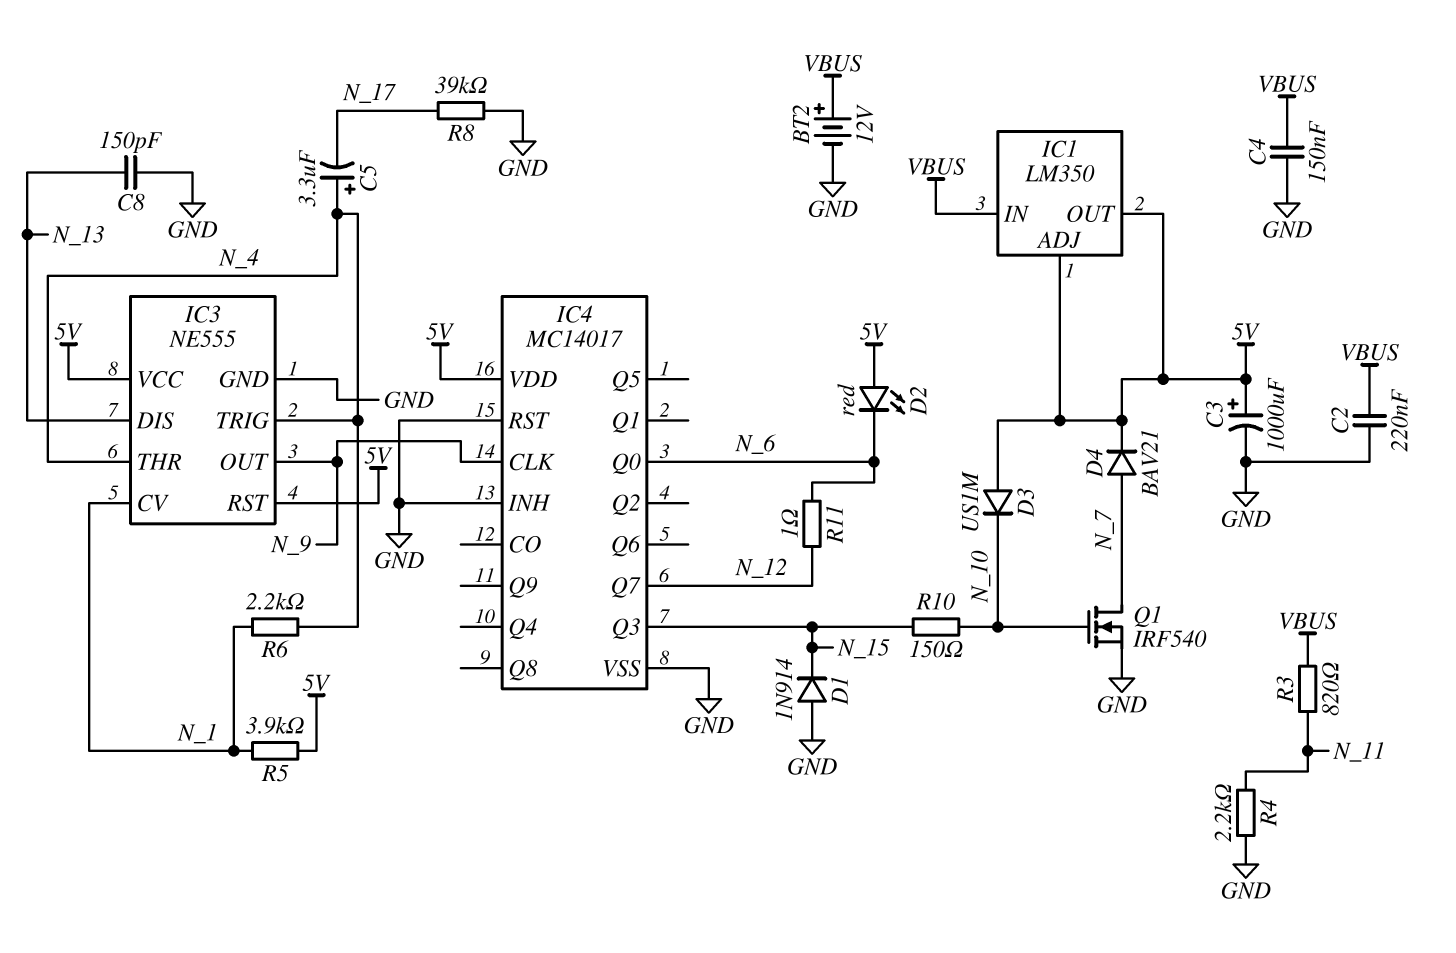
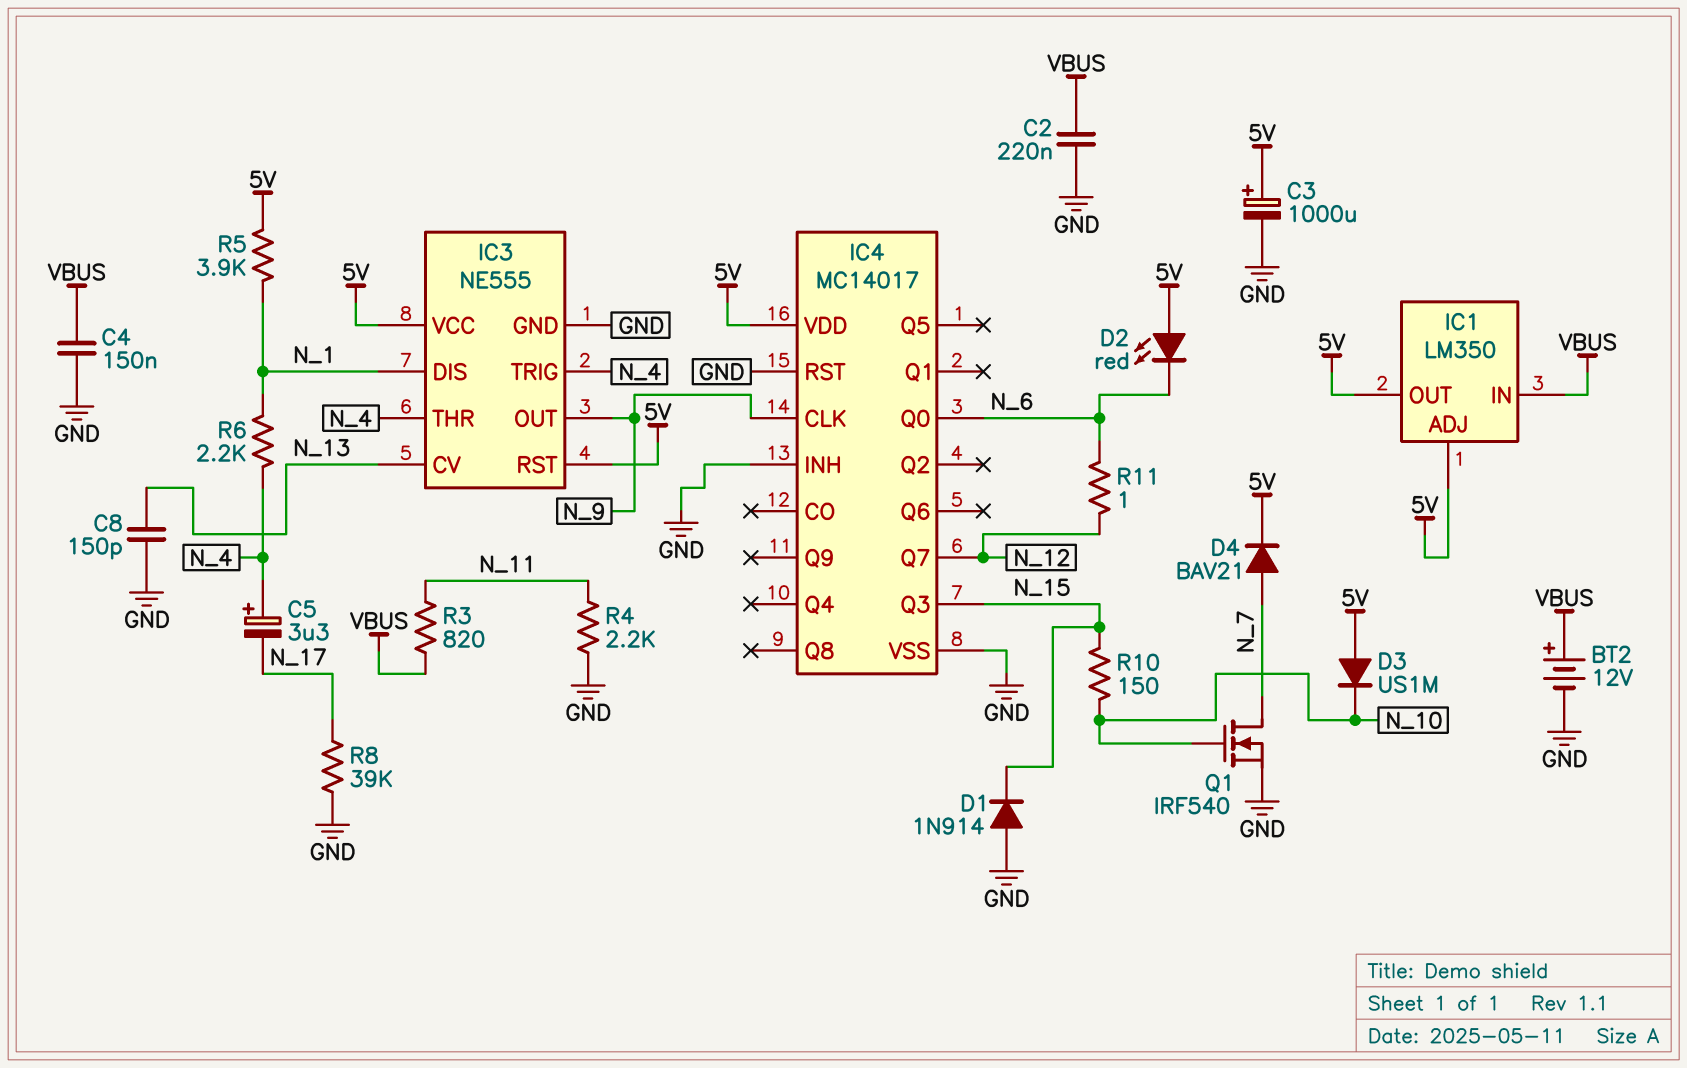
IC3 pin CV: N_1 -> N_13
IC3 pin DIS: N_13 -> N_1

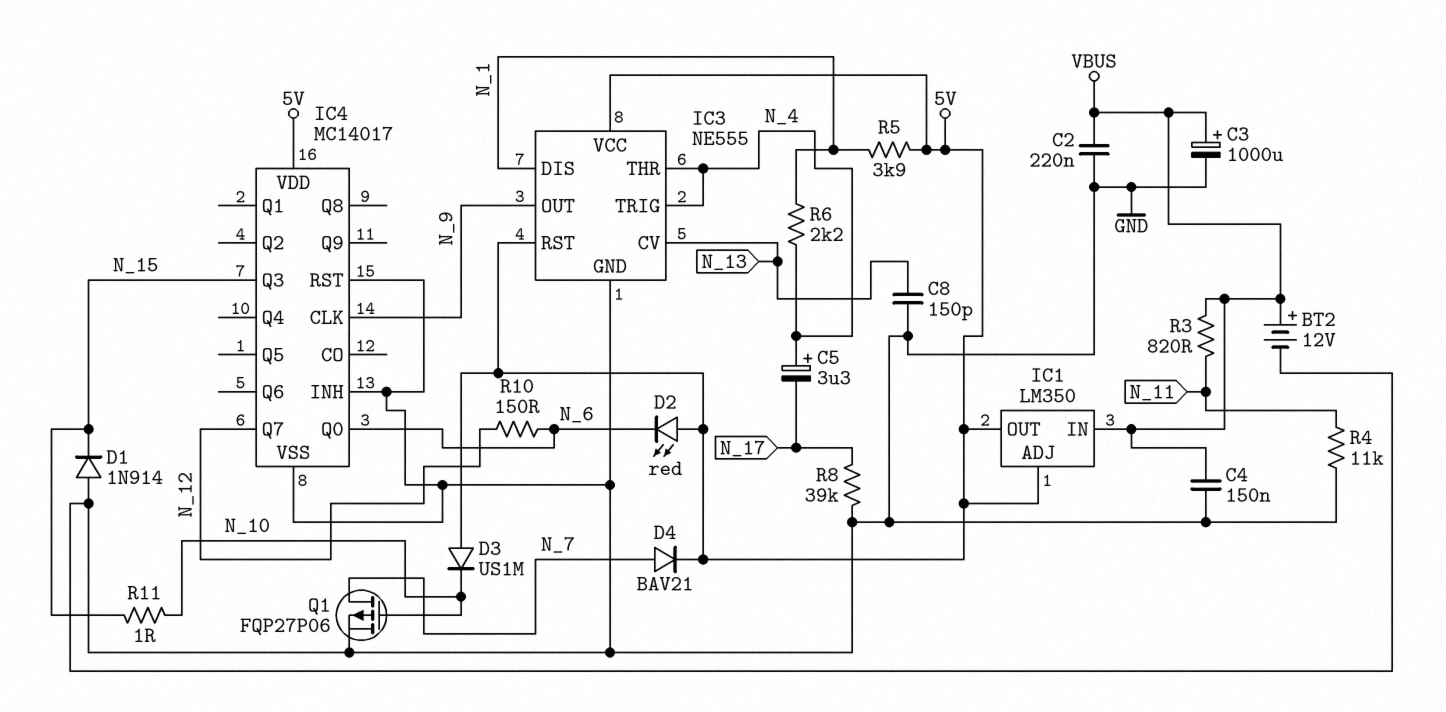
C3: 1000uF (plus 5V, minus GND) -> 1000uF (plus VBUS, minus GND)
Q1: NMOS IRF540 (G N_10, D N_7, S GND) -> PMOS FQP27P06 (G N_10, D N_7, S GND)
R4: 2.2k (GND, N_11) -> 11k (GND, N_11)
R10: 150 (N_10, N_15) -> 150 (N_6, N_12)
R11: 1 (N_6, N_12) -> 1 (N_10, N_15)

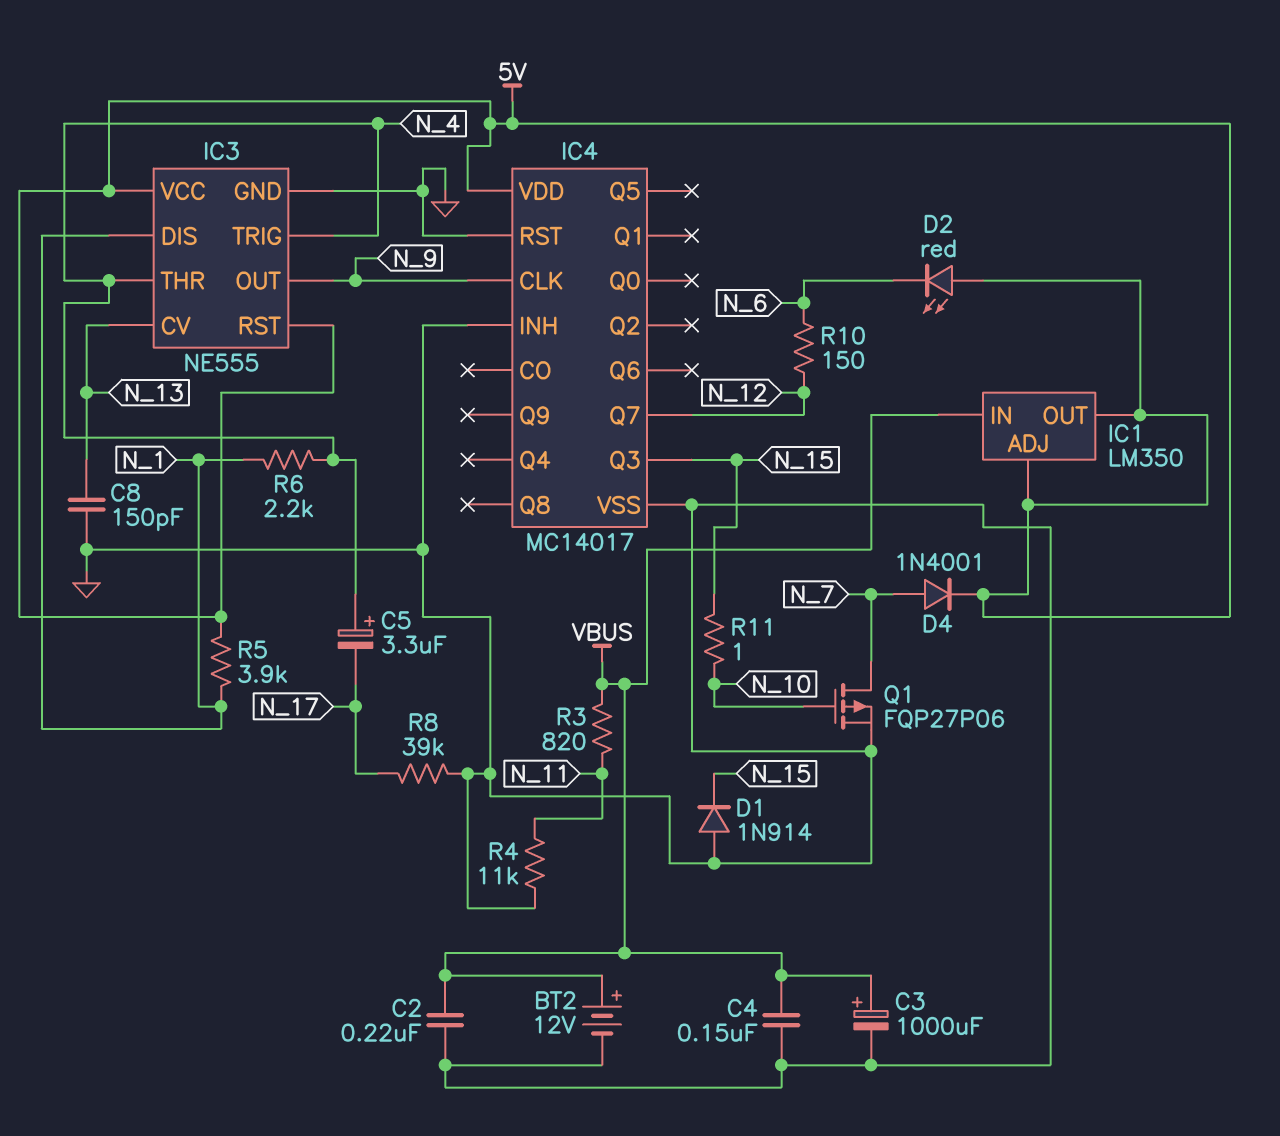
D3: diode US1M (A 5V, K N_10) -> none
D4: diode BAV21 (A N_7, K 5V) -> diode 1N4001 (A N_7, K 5V)
IC4 pin Q0: N_6 -> none

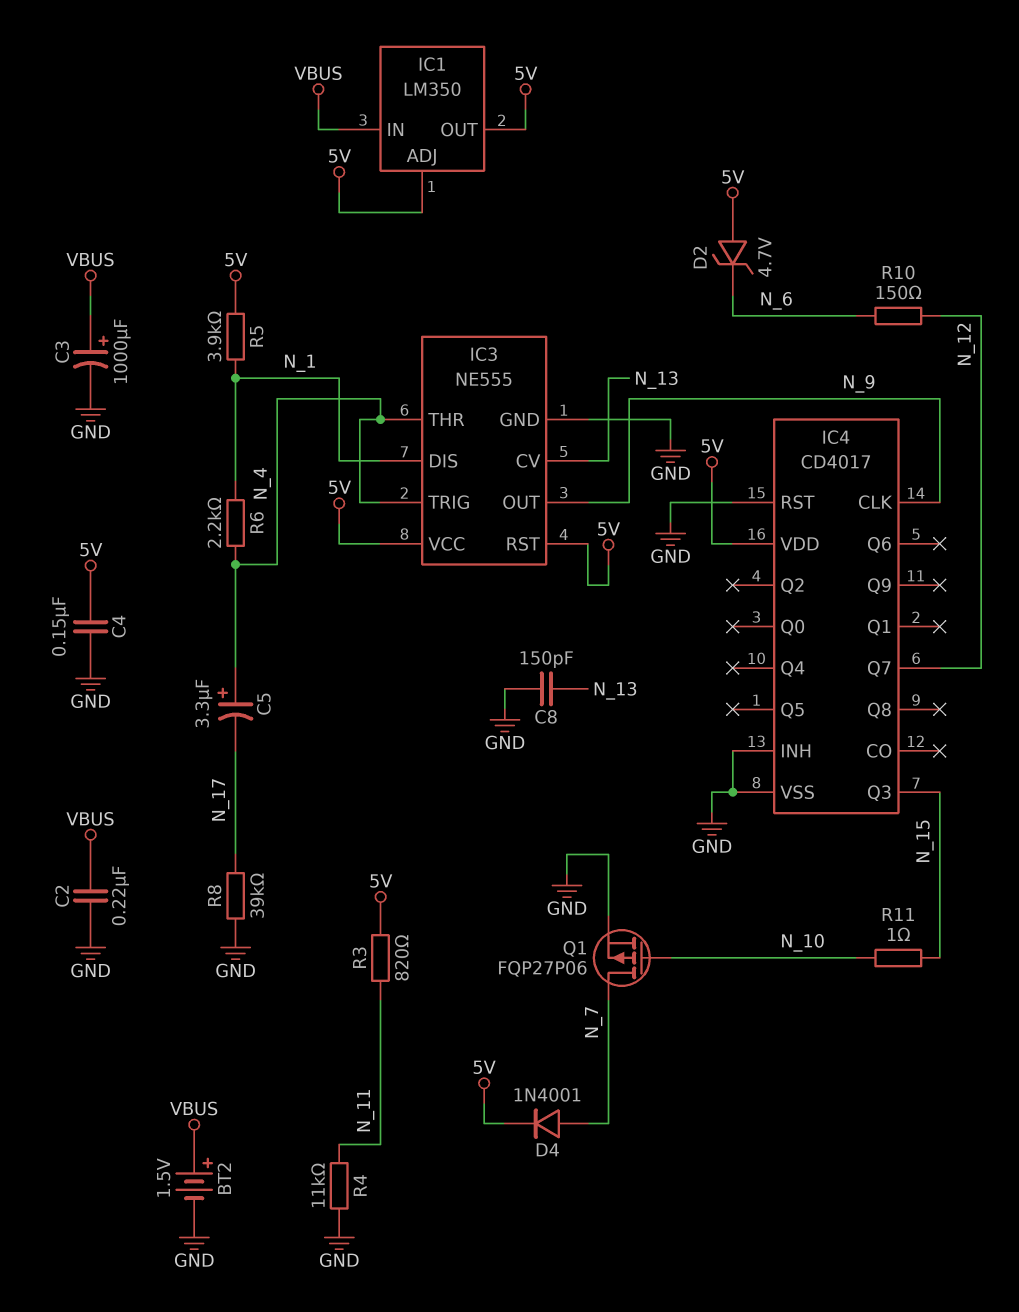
BT2: 12V (plus VBUS, minus GND) -> 1.5V (plus VBUS, minus GND)
C4: 150nF (GND, VBUS) -> 150nF (5V, GND)
D1: diode 1N914 (A GND, K N_15) -> none
D2: LED red (A 5V, K N_6) -> zener 4.7V (A 5V, K N_6)
IC4: MC14017 -> CD4017
R3: 820 (N_11, VBUS) -> 820 (5V, N_11)

